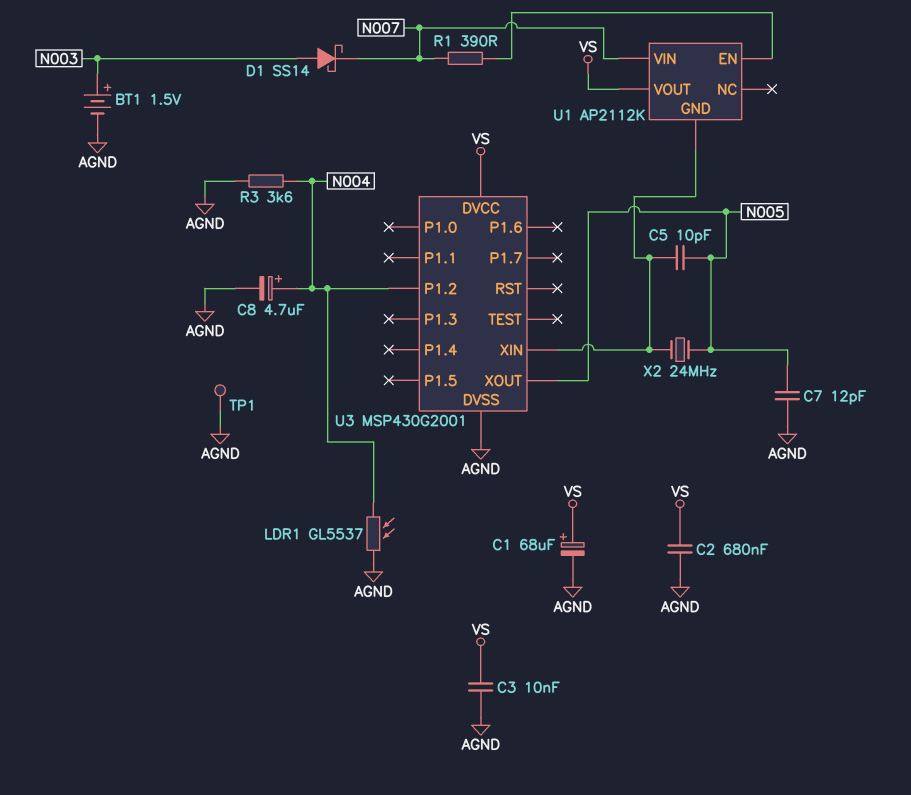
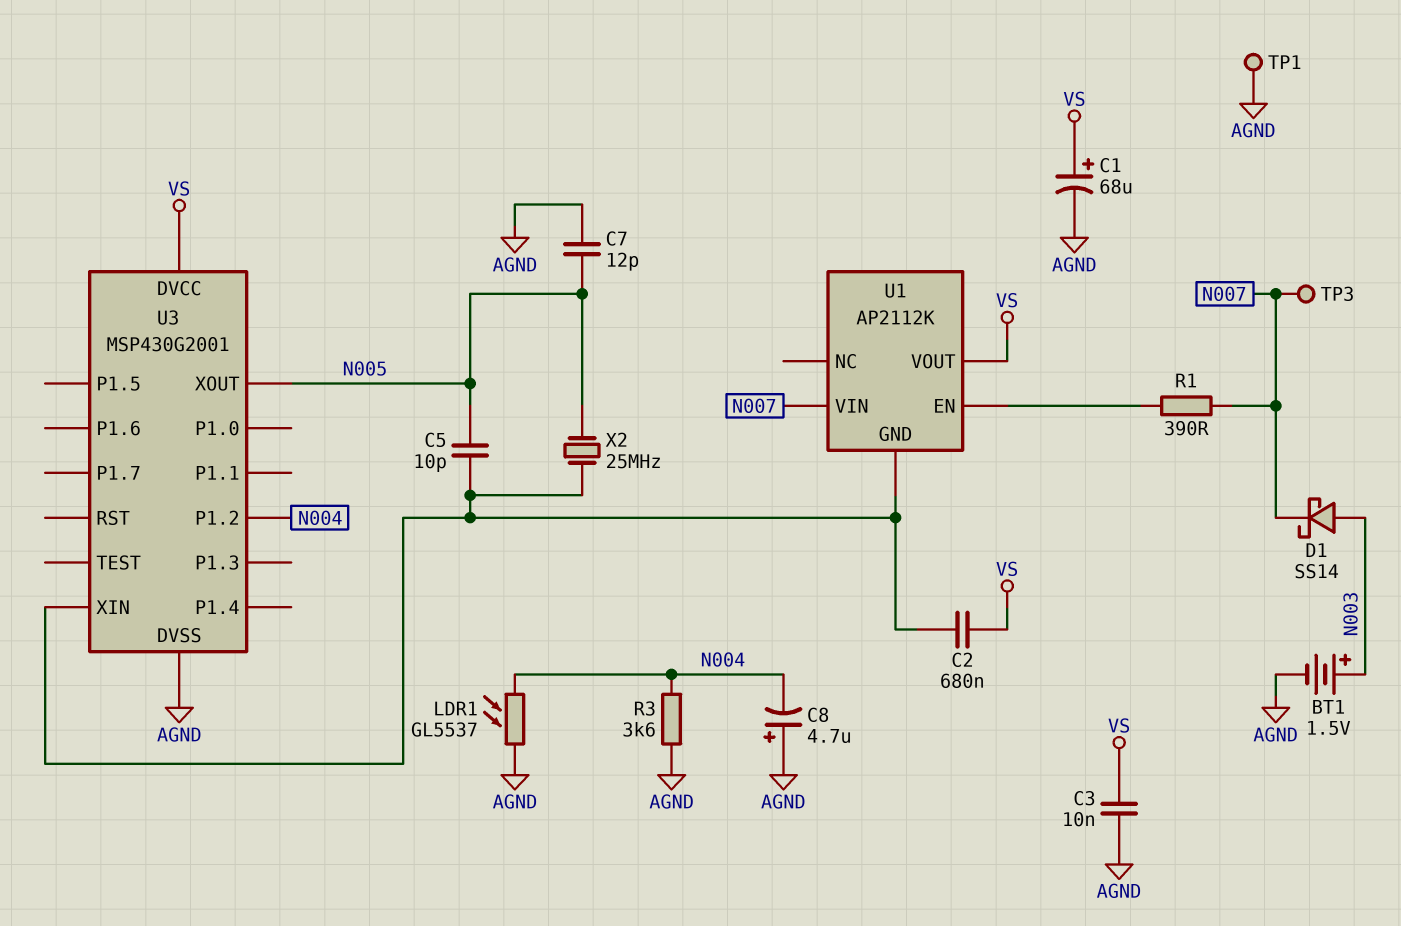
C2: 680nF (AGND, VS) -> 680nF (U1/GND, VS)
C8: 4.7uF (plus N004, minus AGND) -> 4.7uF (plus AGND, minus N004)
TP3: none -> test point (N007)
X2: 24MHz (N005, U1/GND) -> 25MHz (N005, U1/GND)

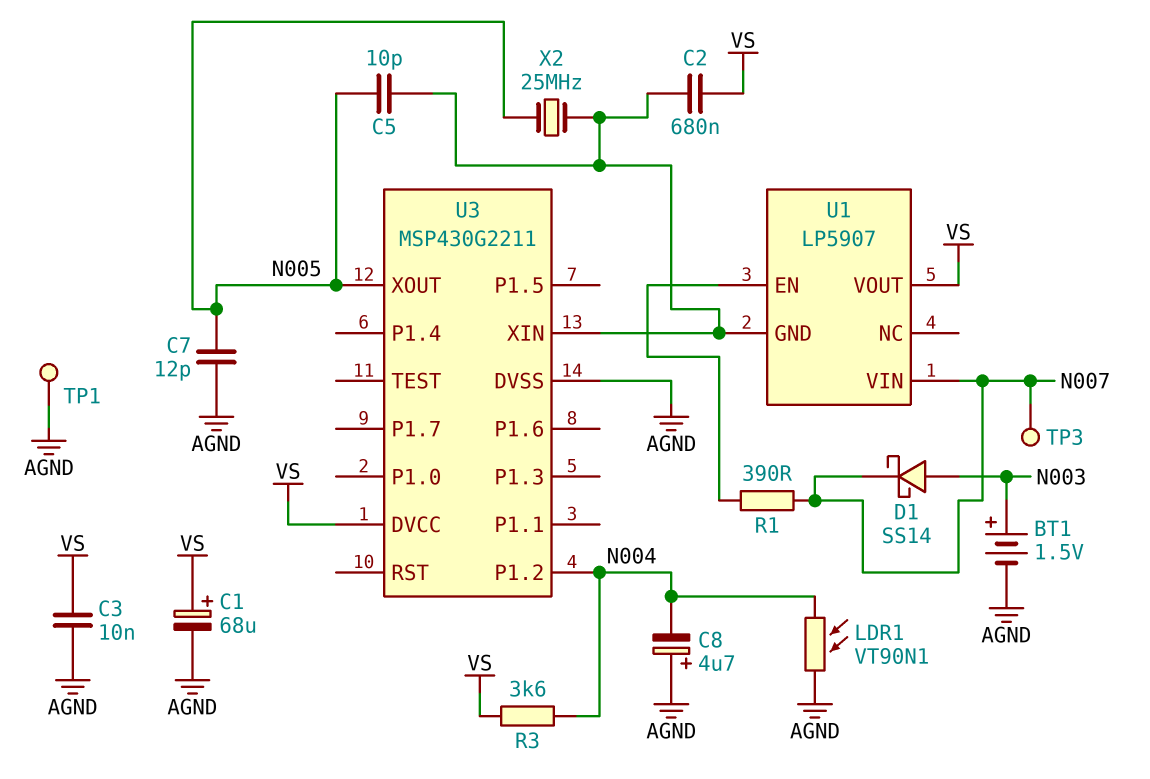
LDR1: GL5537 (AGND, N004) -> VT90N1 (AGND, N004)
R3: 3.6k (AGND, N004) -> 3.6k (N004, VS)
U1: AP2112K -> LP5907
U3: MSP430G2001 -> MSP430G2211

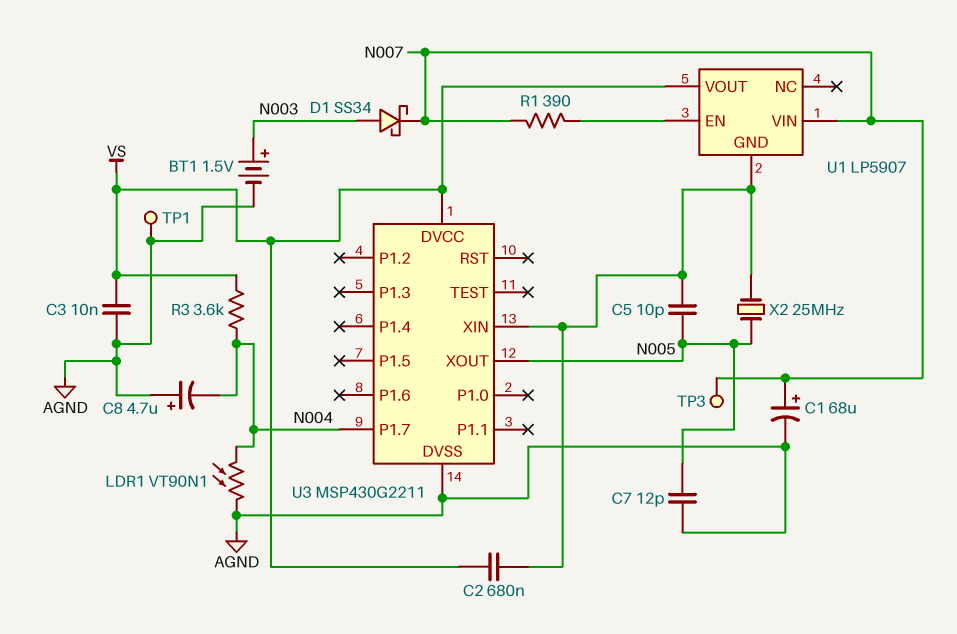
C1: 68uF (plus VS, minus AGND) -> 68uF (plus N007, minus AGND)
D1: schottky SS14 (A N003, K N007) -> schottky SS34 (A N003, K N007)
U3 pin P1.2: N004 -> none
U3 pin P1.7: none -> N004

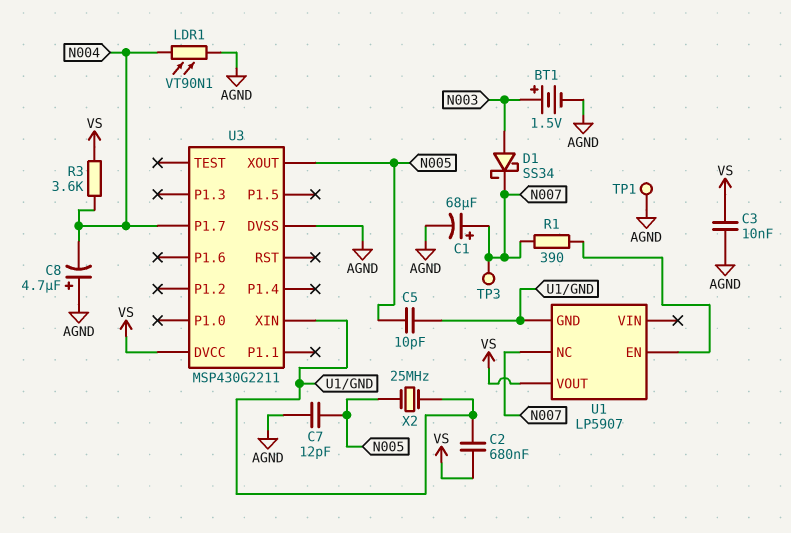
U1 pin NC: none -> N007
U1 pin VIN: N007 -> none

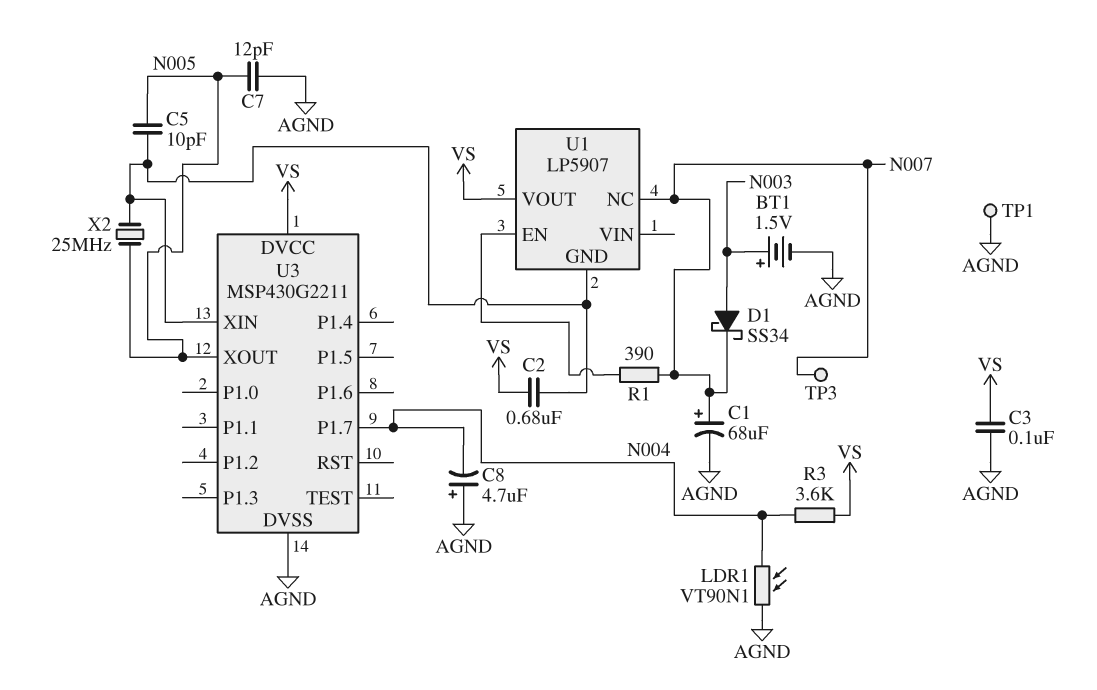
C3: 10nF (AGND, VS) -> 100nF (AGND, VS)

